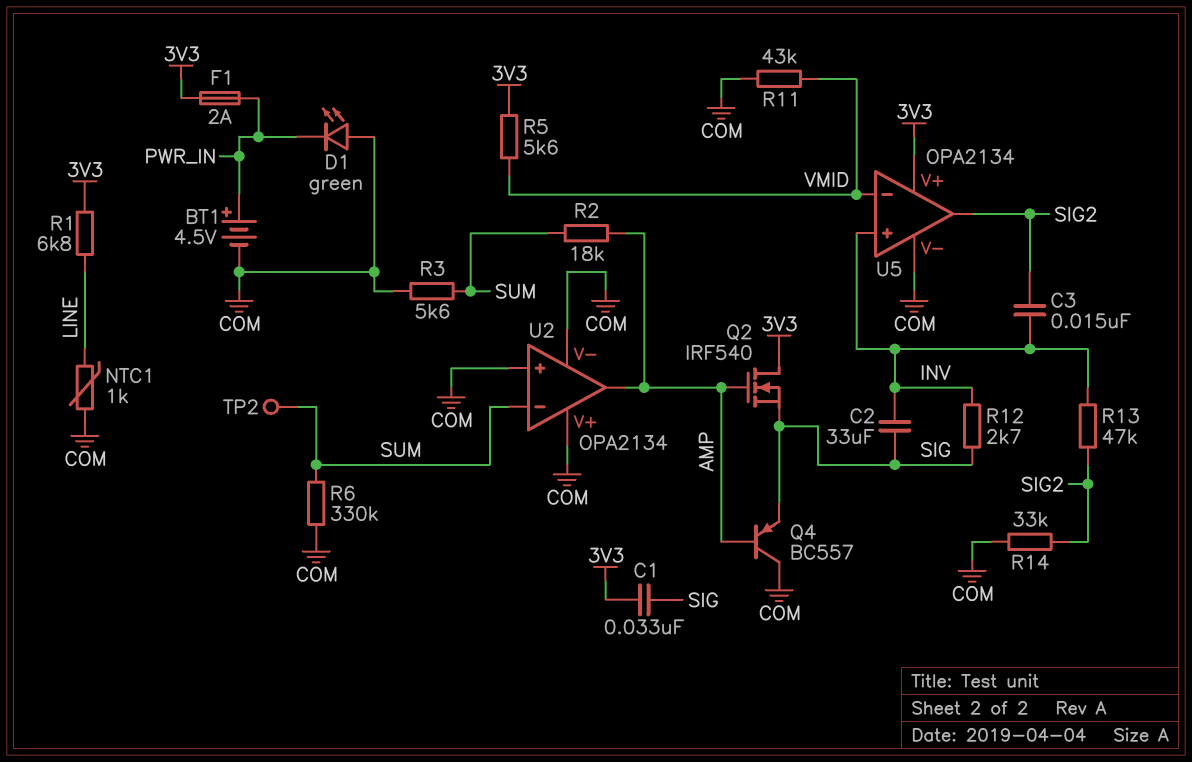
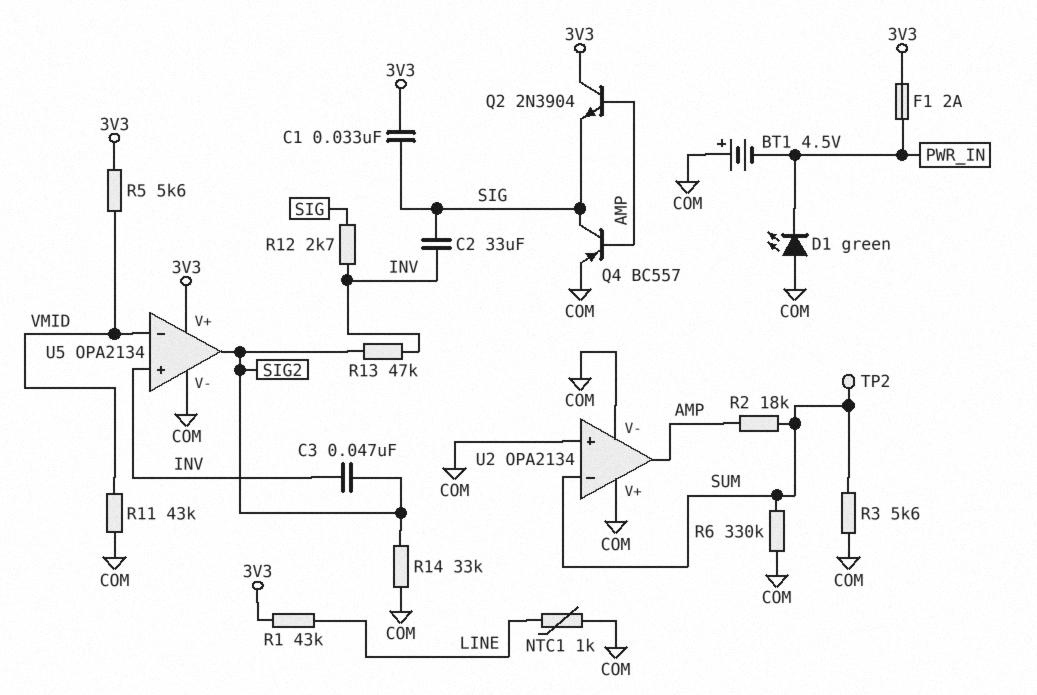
BT1: 4.5V (plus PWR_IN, minus COM) -> 4.5V (plus COM, minus PWR_IN)
C3: 15nF (INV, SIG2) -> 47nF (INV, SIG2)
Q2: NMOS IRF540 (G AMP, D 3V3, S SIG) -> NPN 2N3904 (B AMP, C 3V3, E SIG)
Q4: PNP BC557 (B AMP, C COM, E SIG) -> PNP BC557 (B AMP, C SIG, E COM)
R1: 6.8k (3V3, LINE) -> 43k (3V3, LINE)

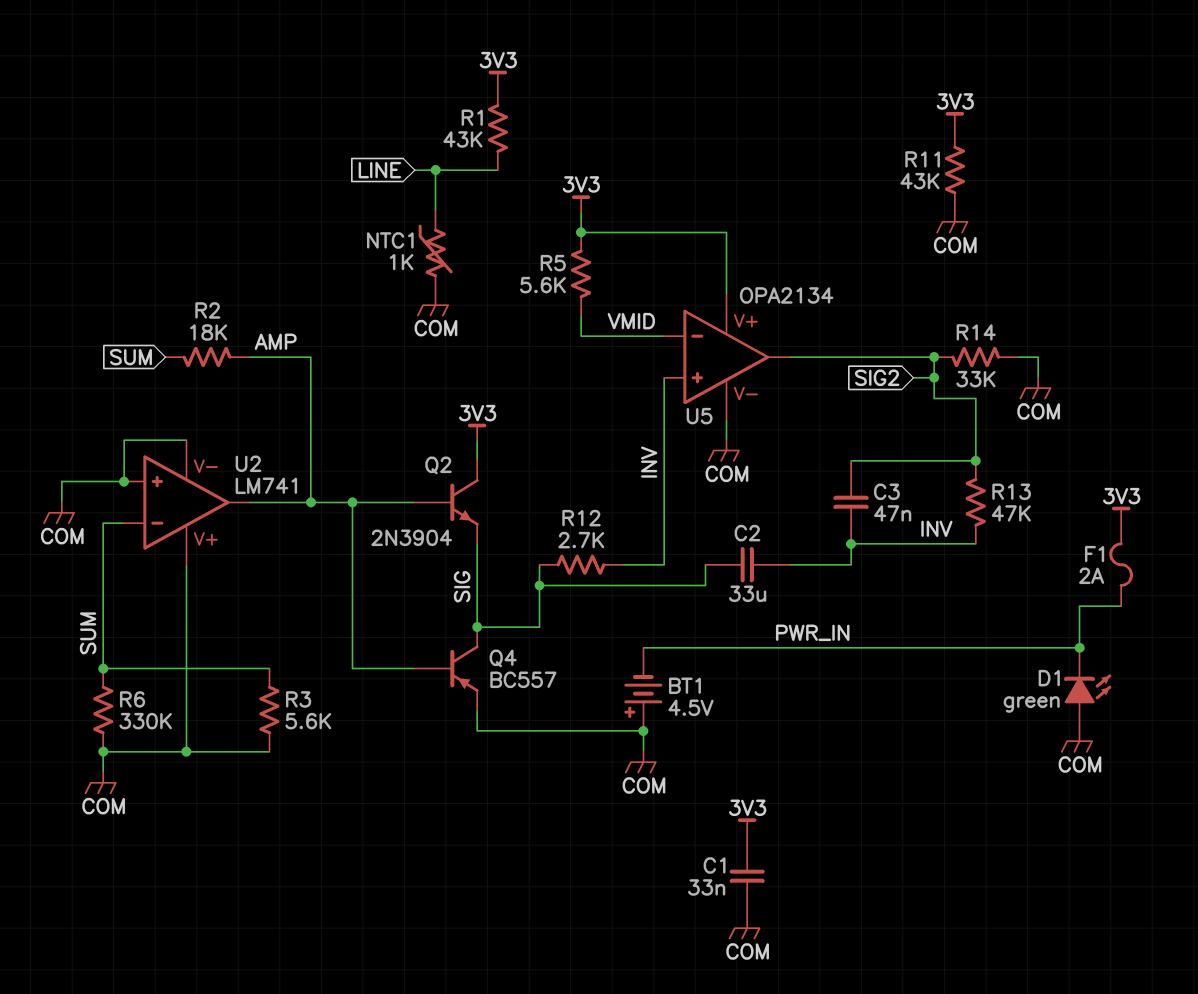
C1: 33nF (3V3, SIG) -> 33nF (3V3, COM)
R11: 43k (COM, VMID) -> 43k (3V3, COM)
TP2: test point (SUM) -> none
U2: OPA2134 -> LM741

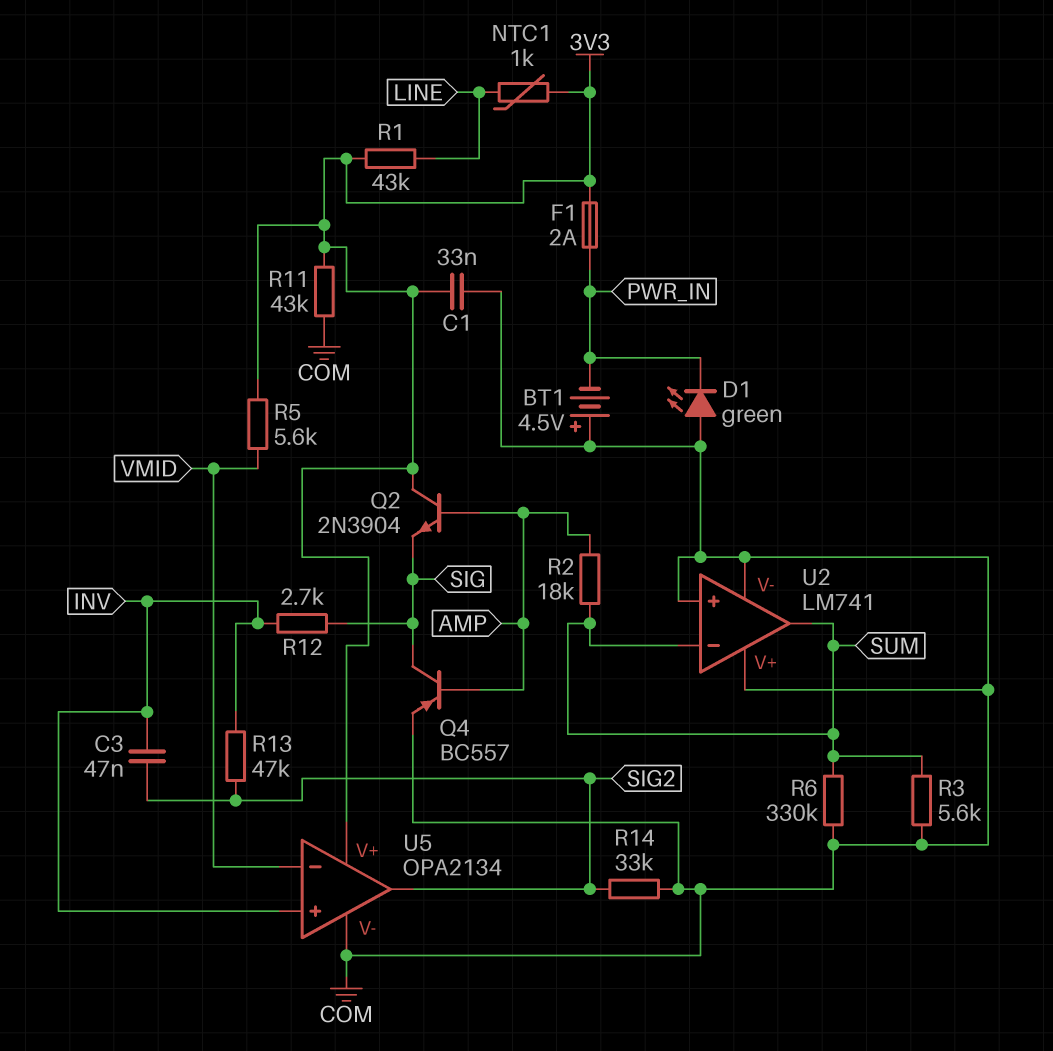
C2: 33uF (INV, SIG) -> none
NTC1: 1k (COM, LINE) -> 1k (3V3, LINE)
U2 pin out: AMP -> SUM

